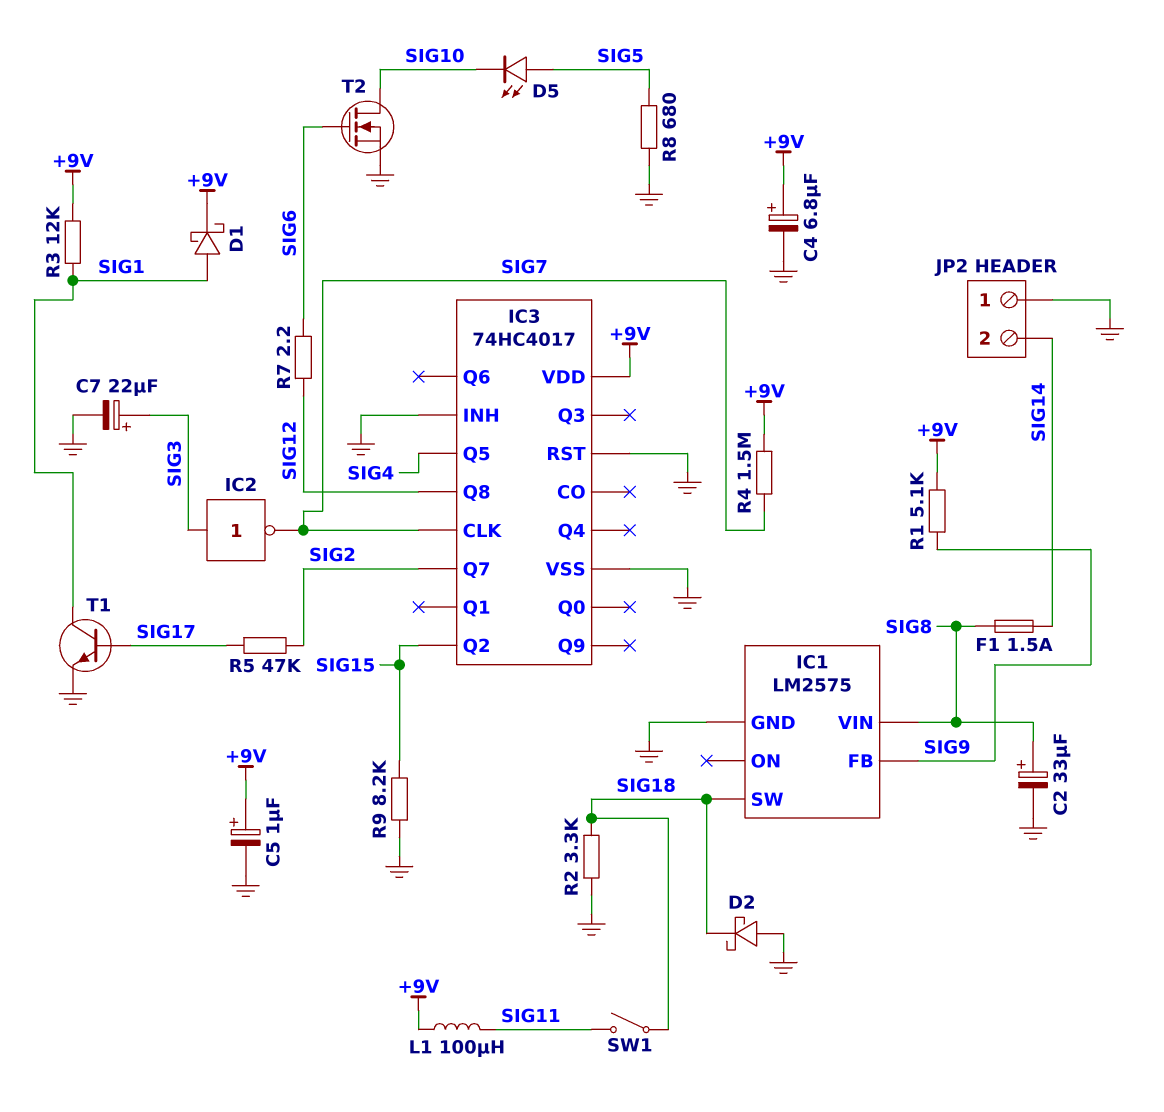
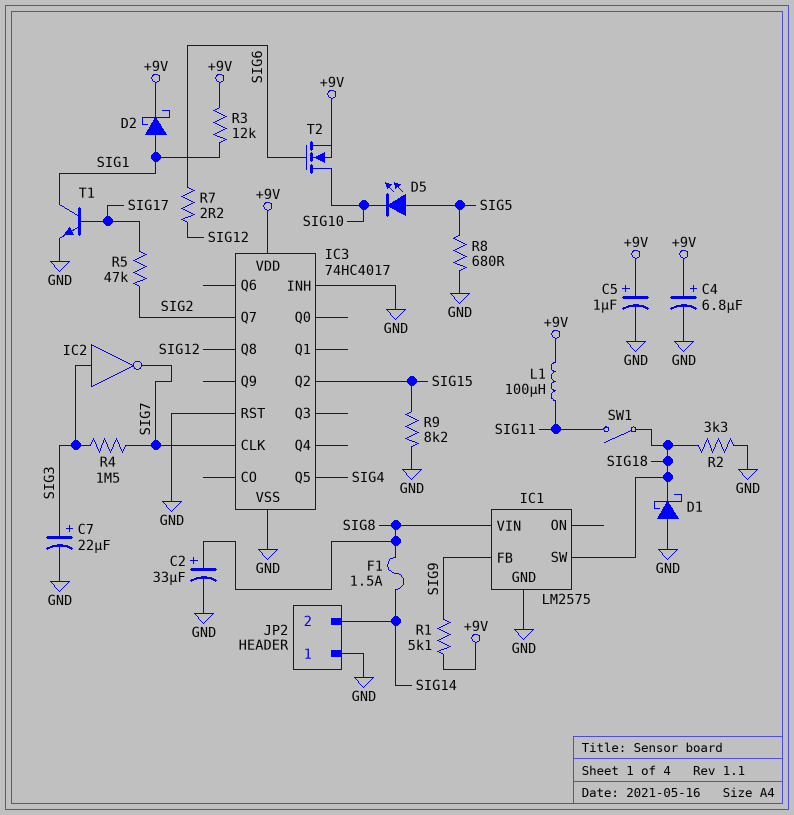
D1: schottky (A SIG1, K +9V) -> schottky (A GND, K SIG18)
D2: schottky (A GND, K SIG18) -> schottky (A SIG1, K +9V)
R4: 1.5M (+9V, SIG7) -> 1.5M (SIG3, SIG7)
T2: NMOS (G SIG6, D SIG10, S GND) -> NMOS (G SIG6, D SIG10, S +9V)

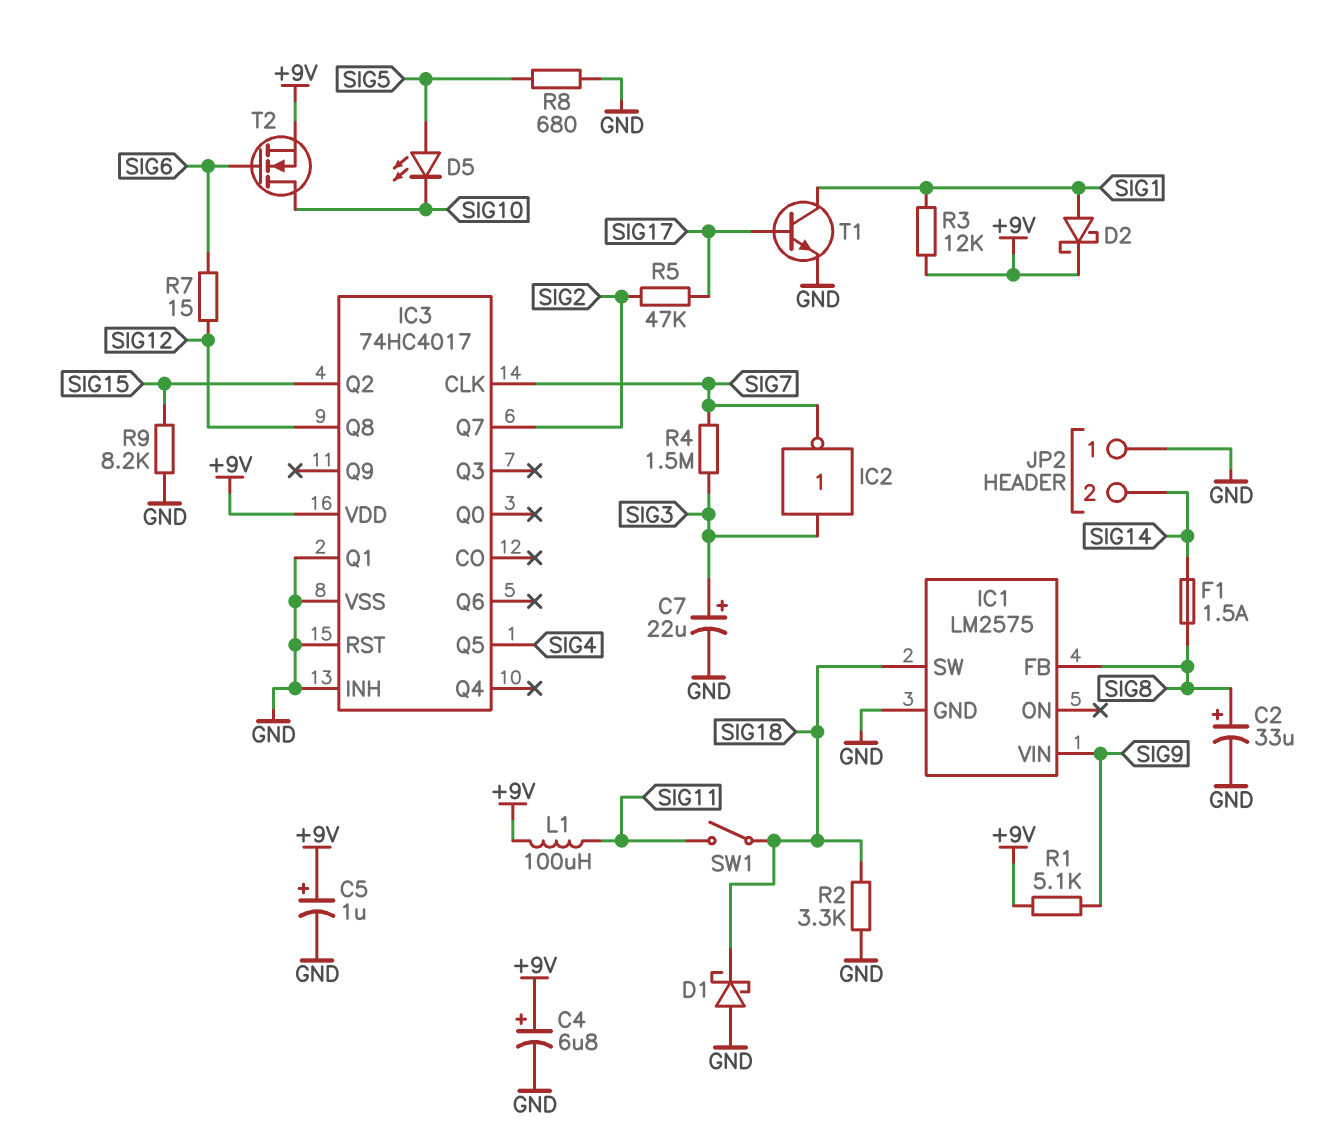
IC1 pin FB: SIG9 -> SIG8
IC1 pin VIN: SIG8 -> SIG9
IC3 pin Q1: none -> GND
R7: 2.2 (SIG6, SIG12) -> 15 (SIG6, SIG12)

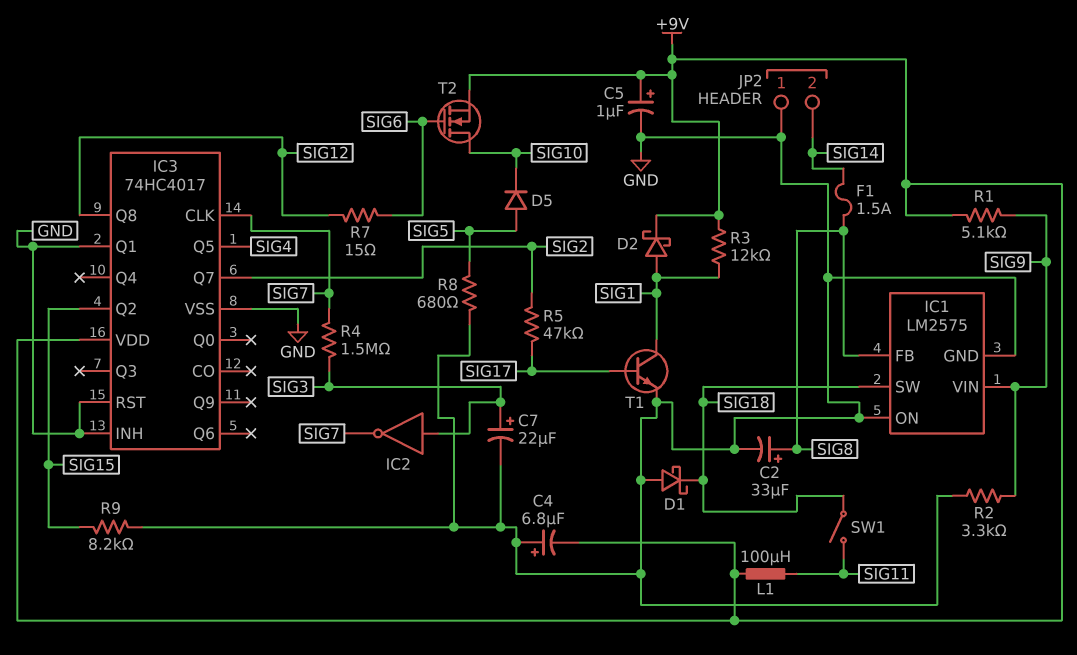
C4: 6.8uF (plus +9V, minus GND) -> 6.8uF (plus GND, minus +9V)
D5: LED (A SIG5, K SIG10) -> diode (A SIG5, K SIG10)
IC1 pin ON: none -> GND
R2: 3.3k (GND, SIG18) -> 3.3k (GND, SIG9)

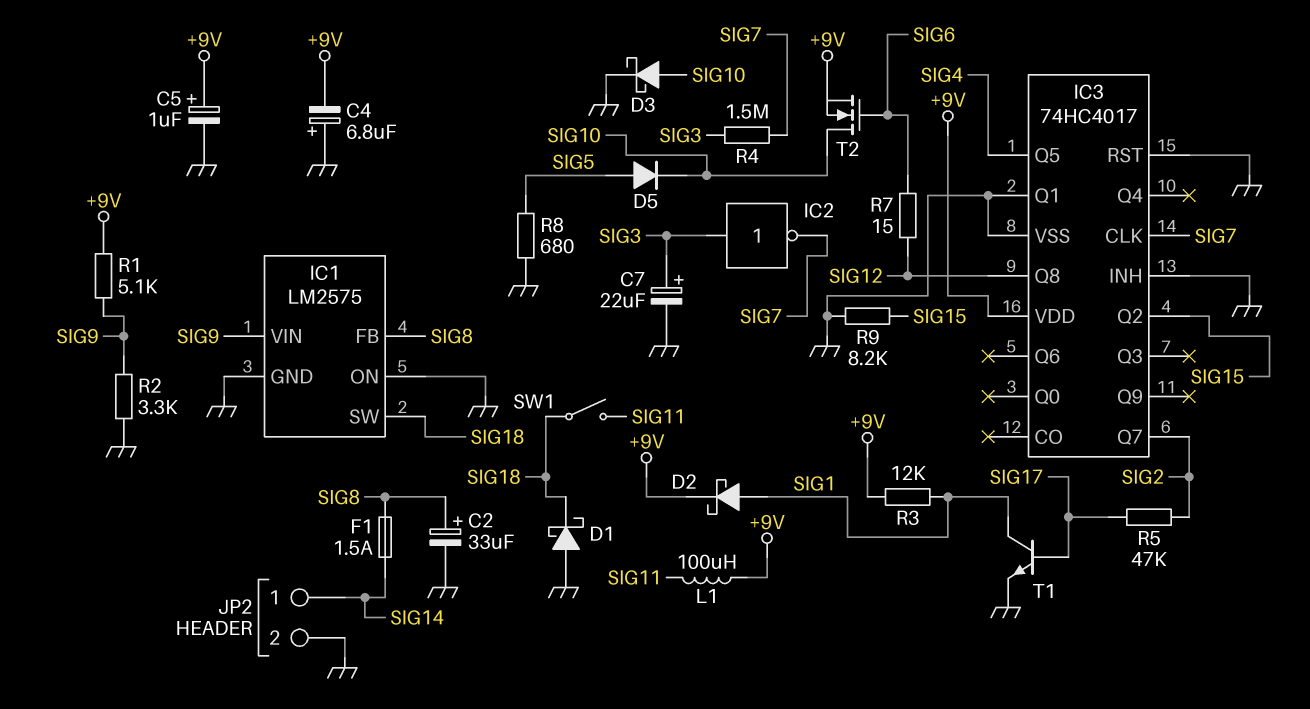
D3: none -> schottky (A SIG10, K GND)
JP2 pin 1: GND -> SIG14
JP2 pin 2: SIG14 -> GND

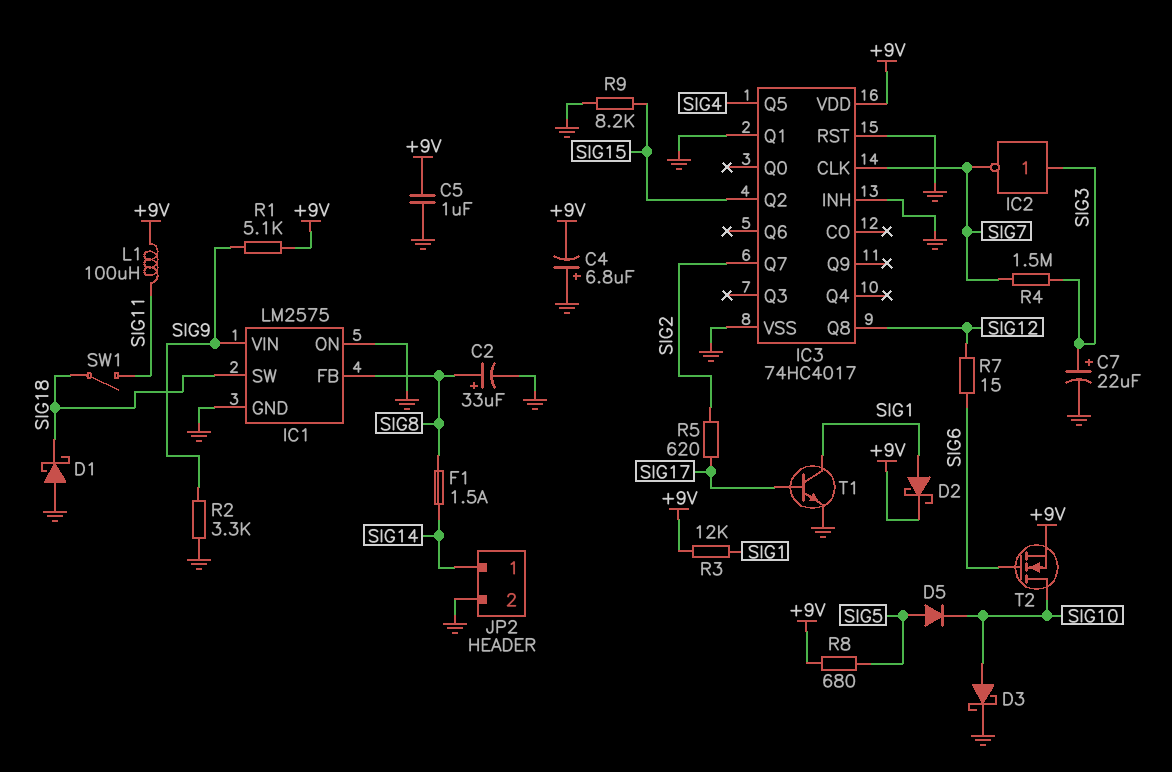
C5: 1uF (plus +9V, minus GND) -> 1uF (+9V, GND)
R5: 47k (SIG2, SIG17) -> 620 (SIG2, SIG17)
R8: 680 (GND, SIG5) -> 680 (+9V, SIG5)

